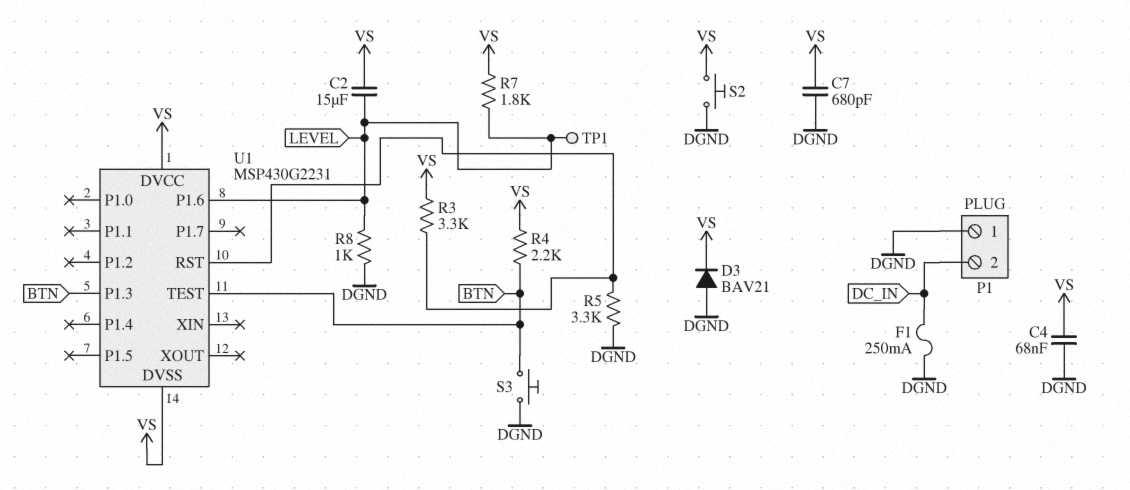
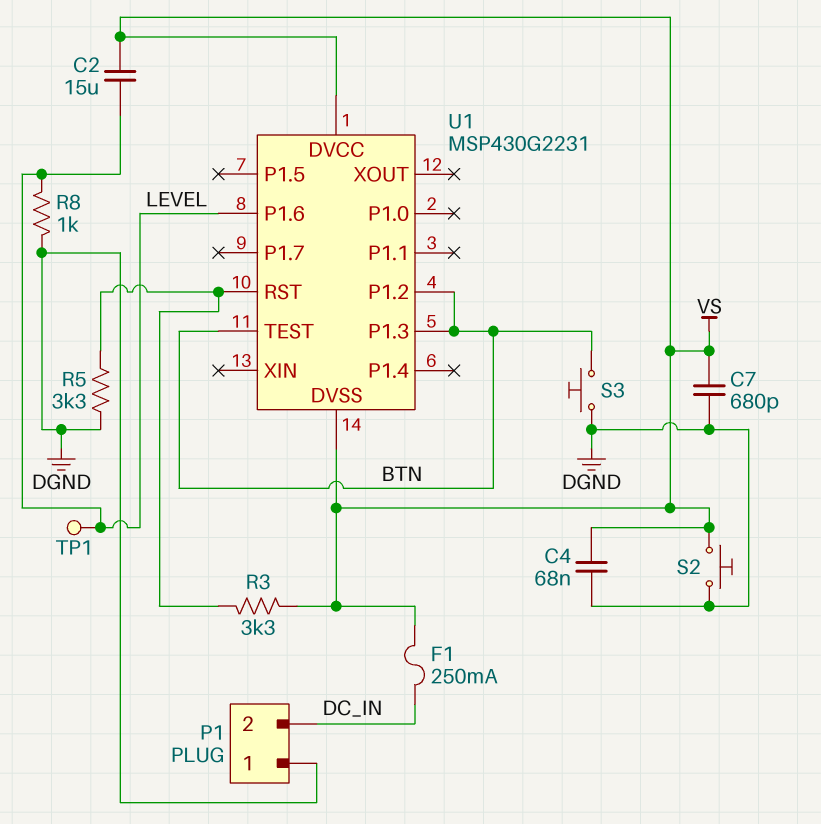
D3: diode BAV21 (A DGND, K VS) -> none
F1: 250mA (DC_IN, DGND) -> 250mA (DC_IN, VS)
R4: 2.2k (BTN, VS) -> none
R7: 1.8k (LEVEL, VS) -> none
U1 pin P1.2: none -> BTN

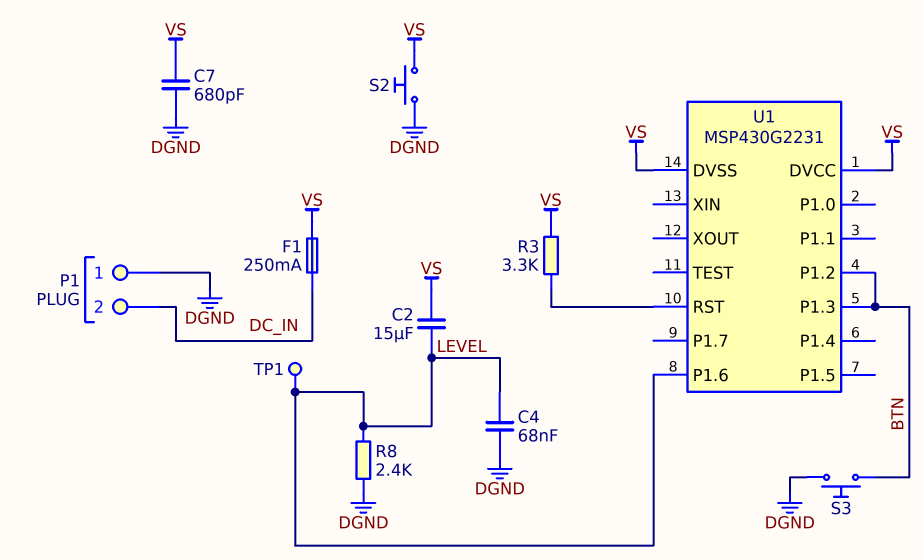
C4: 68nF (DGND, VS) -> 68nF (DGND, LEVEL)
R5: 3.3k (DGND, U1/RST) -> none
R8: 1k (DGND, LEVEL) -> 2.4k (DGND, LEVEL)
U1 pin TEST: BTN -> none

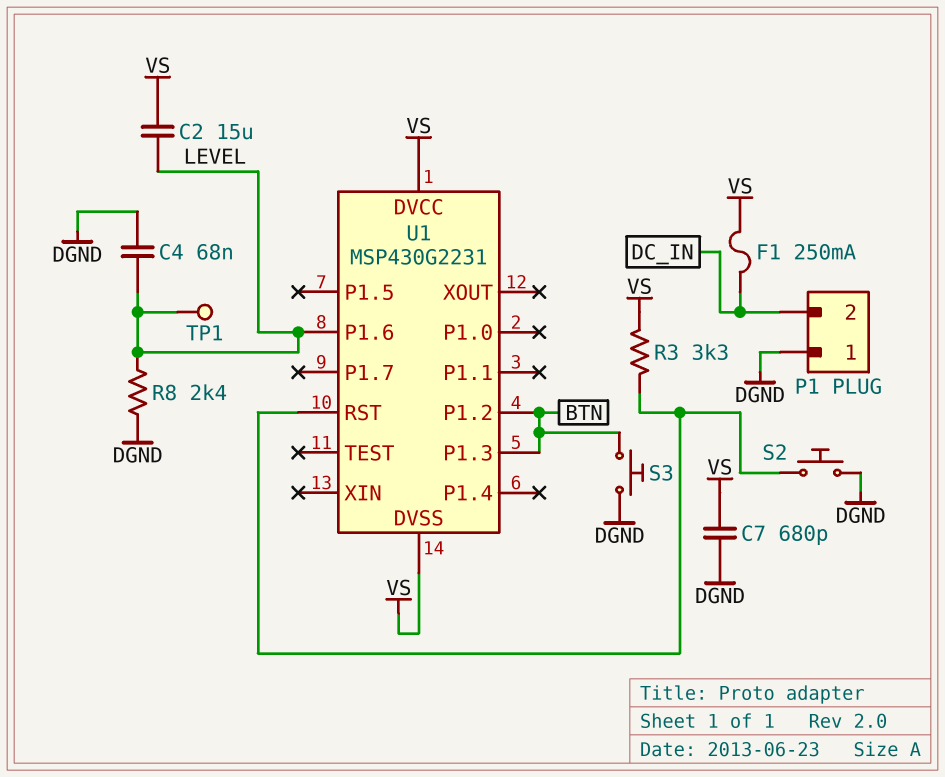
S2: button (DGND, VS) -> button (DGND, U1/RST)

